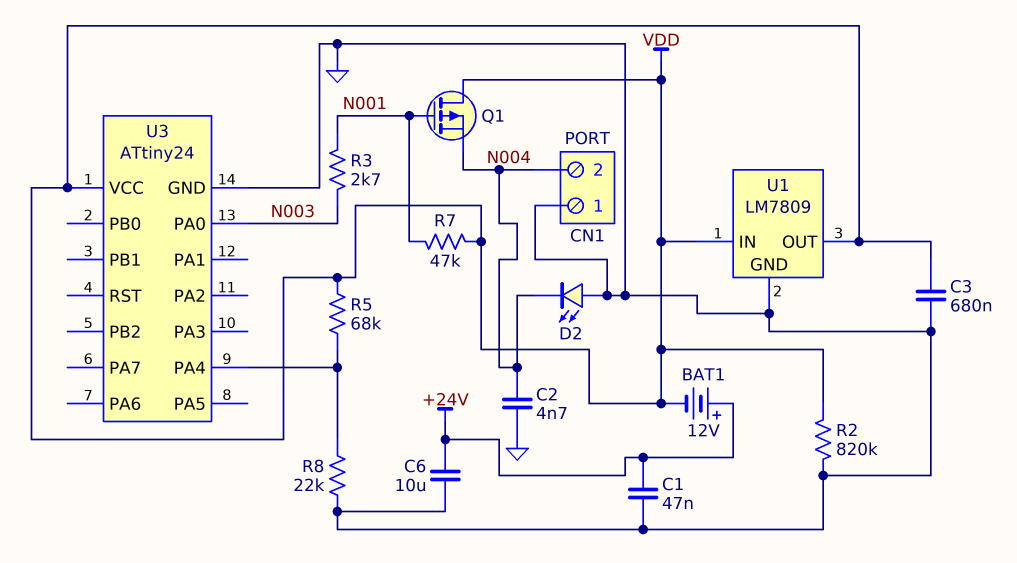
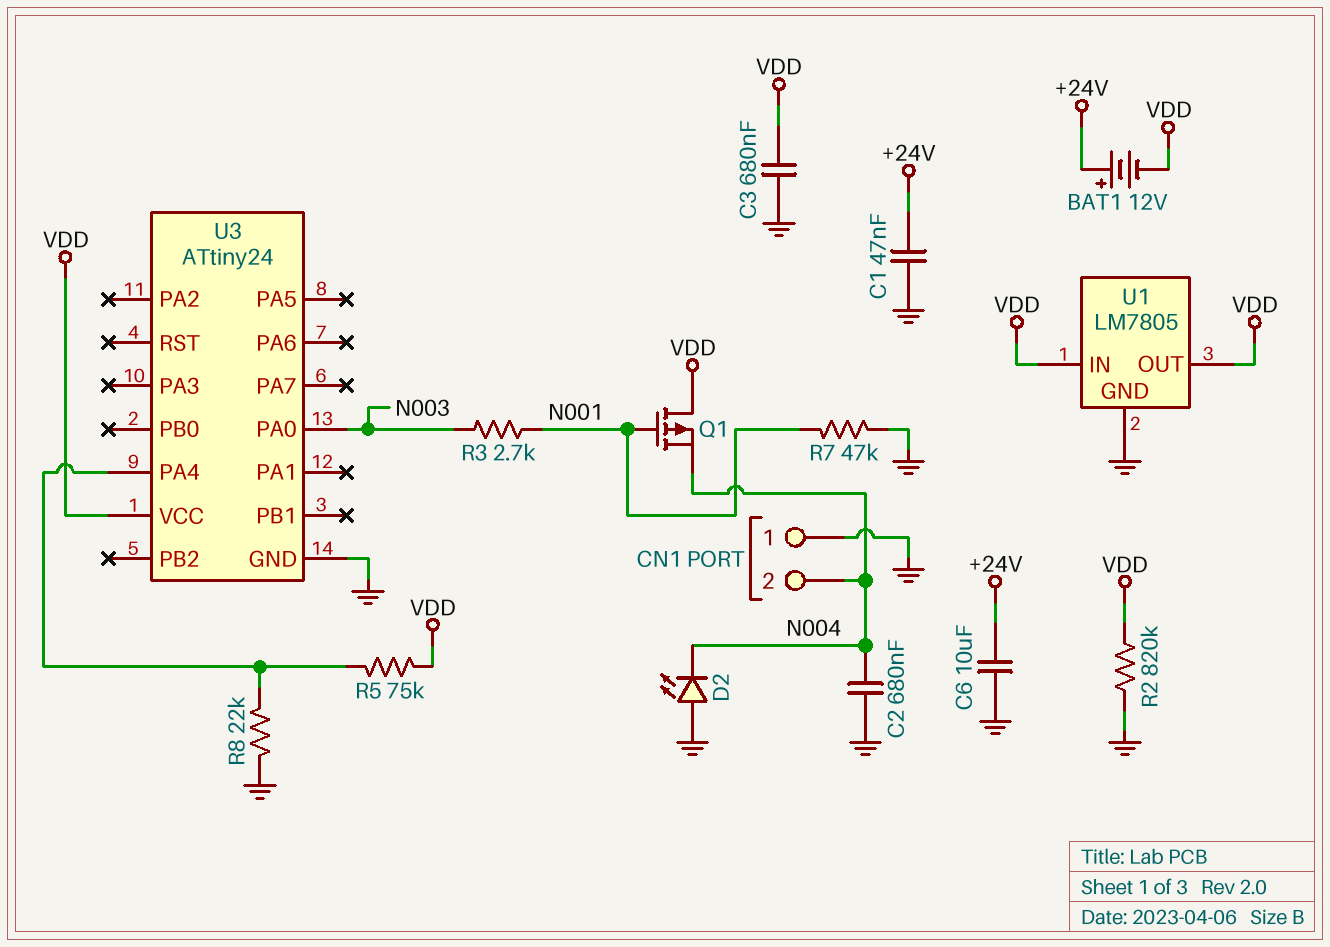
C2: 4.7nF (GND, N004) -> 680nF (GND, N004)
R5: 68k (U3/PA4, VDD) -> 75k (U3/PA4, VDD)
R7: 47k (N001, VDD) -> 47k (GND, N001)
U1: LM7809 -> LM7805

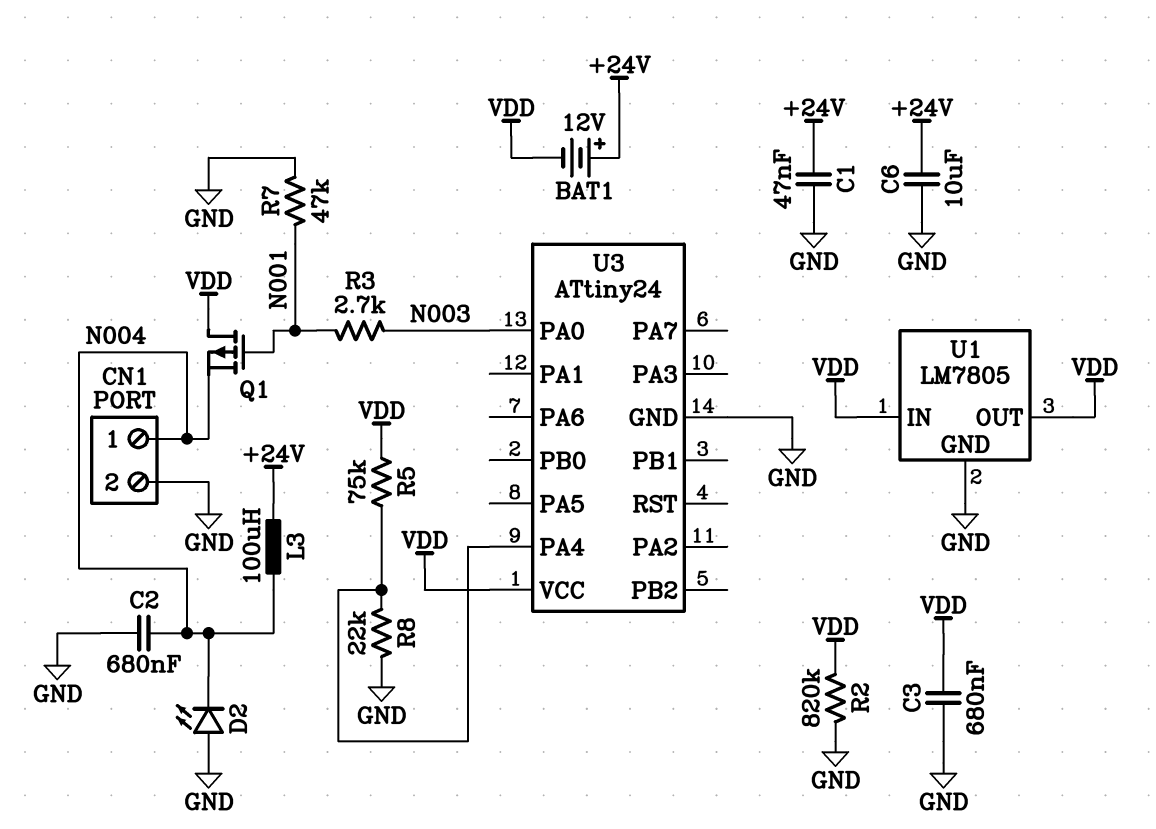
CN1 pin 1: GND -> N004
CN1 pin 2: N004 -> GND
L3: none -> 100uH (+24V, N004)

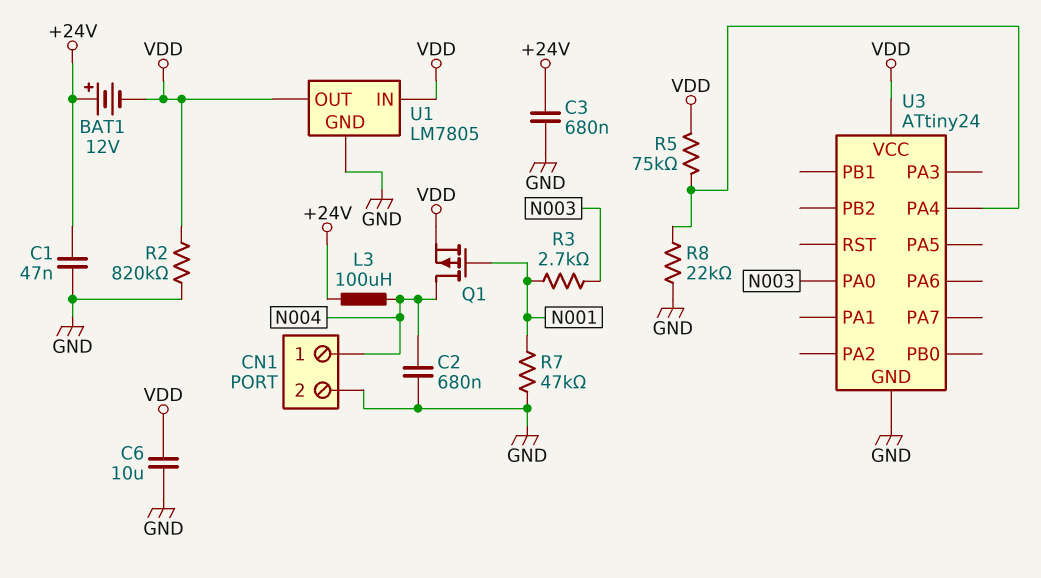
C3: 680nF (GND, VDD) -> 680nF (+24V, GND)
C6: 10uF (+24V, GND) -> 10uF (GND, VDD)
D2: LED (A GND, K N004) -> none
Q1: PMOS (G N001, D VDD, S N004) -> PMOS (G N001, D N004, S VDD)

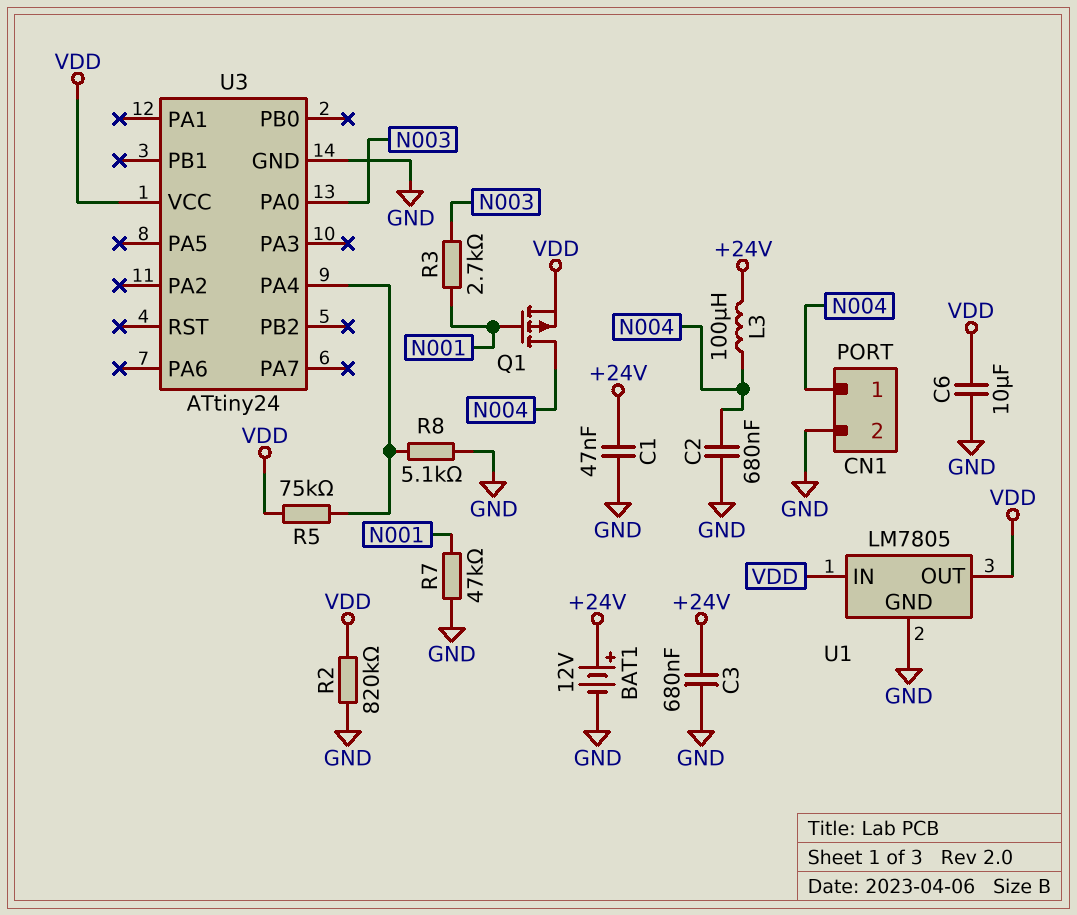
BAT1: 12V (plus +24V, minus VDD) -> 12V (plus +24V, minus GND)
R8: 22k (GND, U3/PA4) -> 5.1k (GND, U3/PA4)

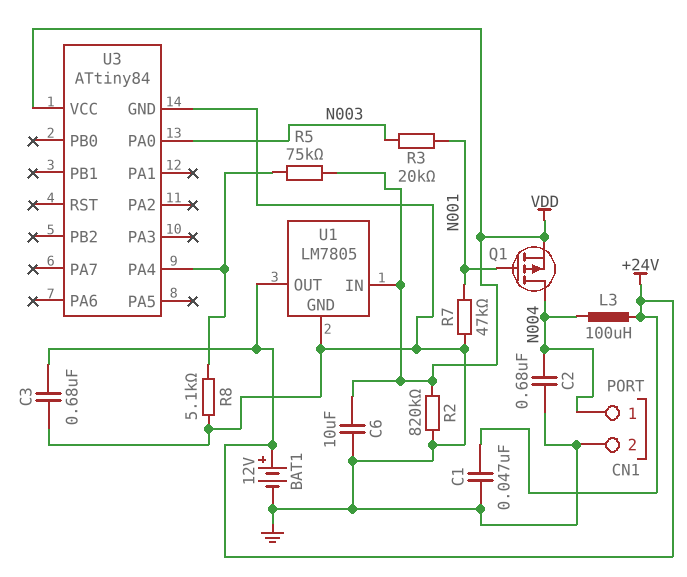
R3: 2.7k (N001, N003) -> 20k (N001, N003)
U1 pin OUT: VDD -> +24V
U3: ATtiny24 -> ATtiny84

